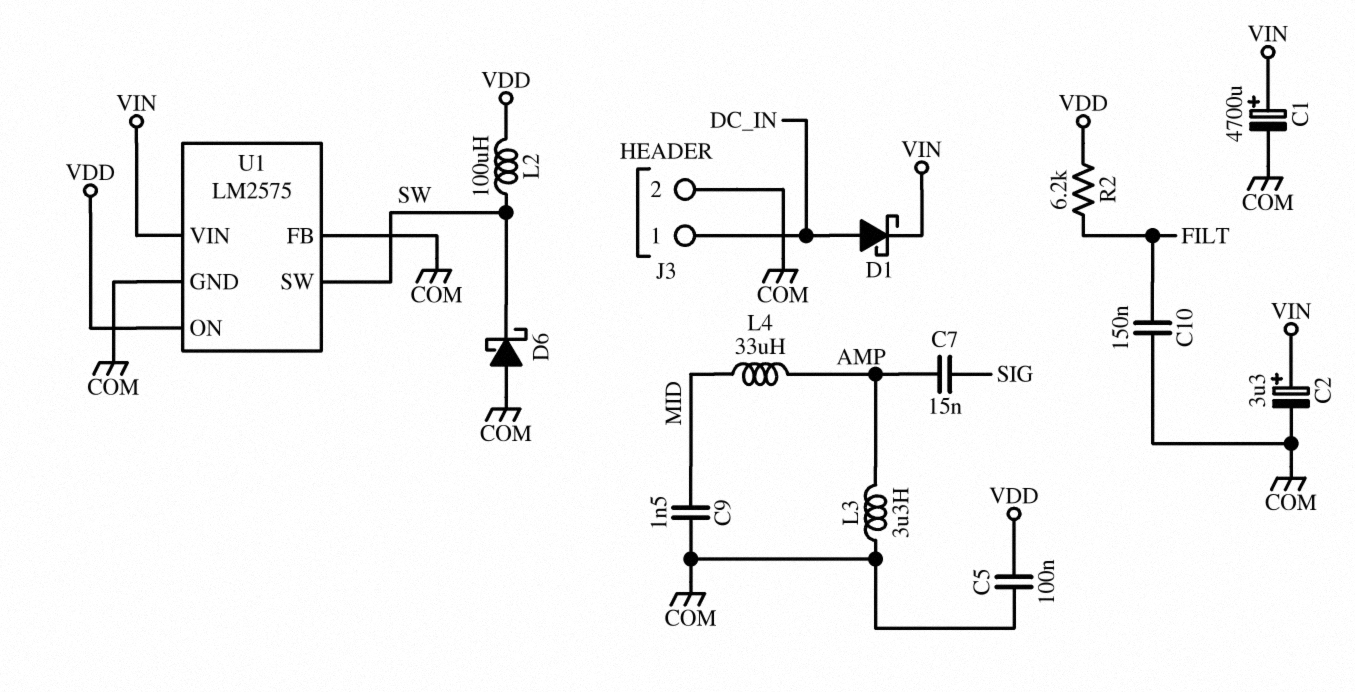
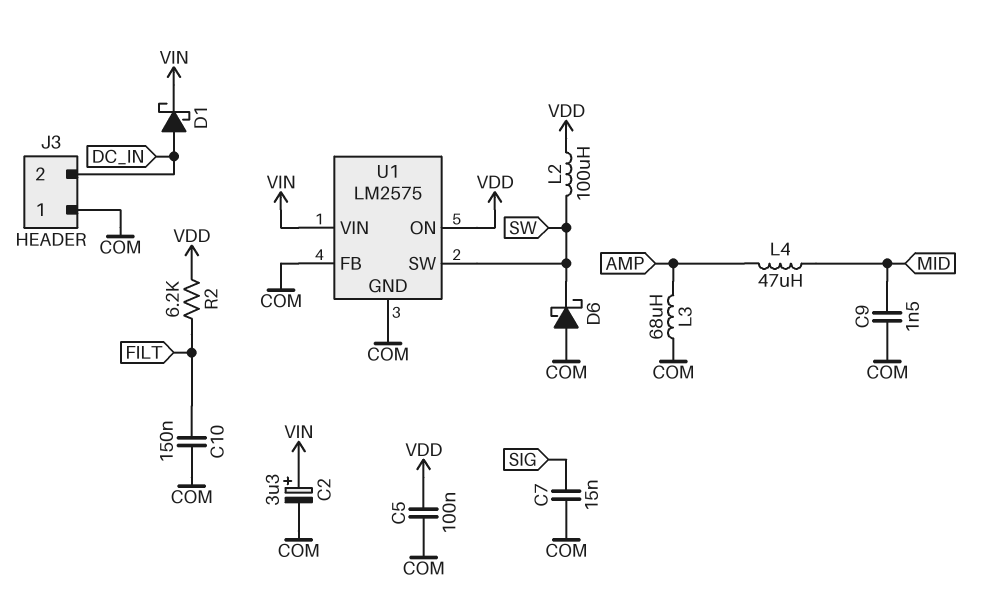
C1: 4700uF (plus VIN, minus COM) -> none
C7: 15nF (AMP, SIG) -> 15nF (COM, SIG)
J3 pin 1: DC_IN -> COM
J3 pin 2: COM -> DC_IN
L3: 3.3uH (AMP, COM) -> 68uH (AMP, COM)
L4: 33uH (AMP, MID) -> 47uH (AMP, MID)

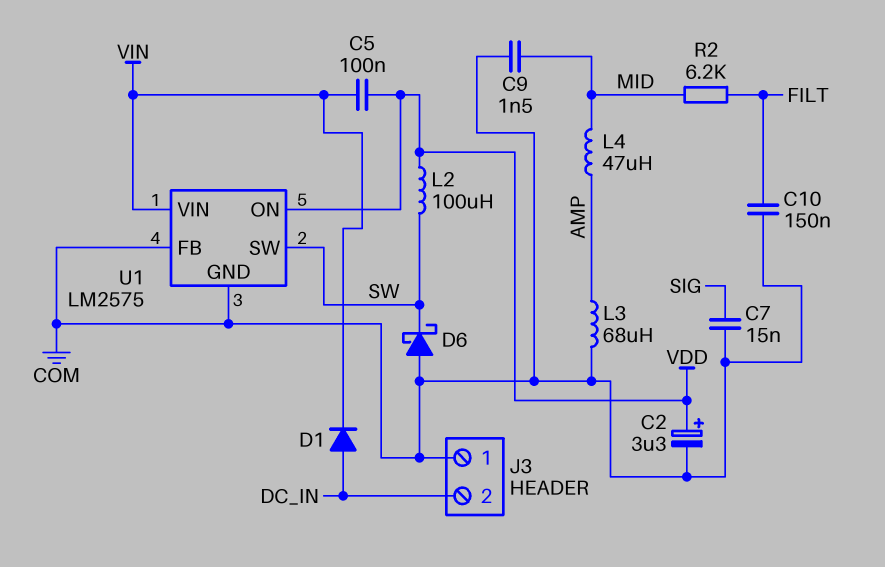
C2: 3.3uF (plus VIN, minus COM) -> 3.3uF (plus VDD, minus COM)
C5: 100nF (COM, VDD) -> 100nF (VDD, VIN)
D1: schottky (A DC_IN, K VIN) -> diode (A DC_IN, K VIN)
R2: 6.2k (FILT, VDD) -> 6.2k (FILT, MID)

